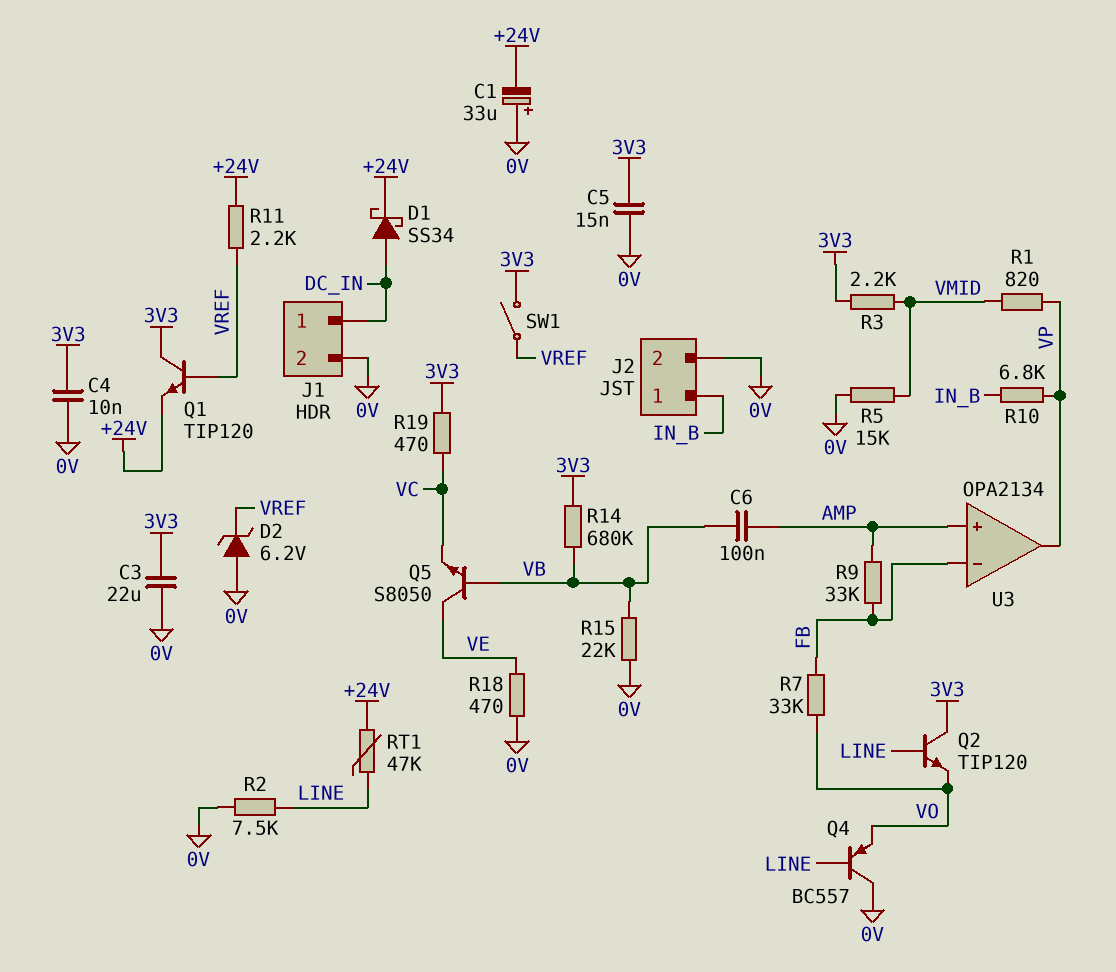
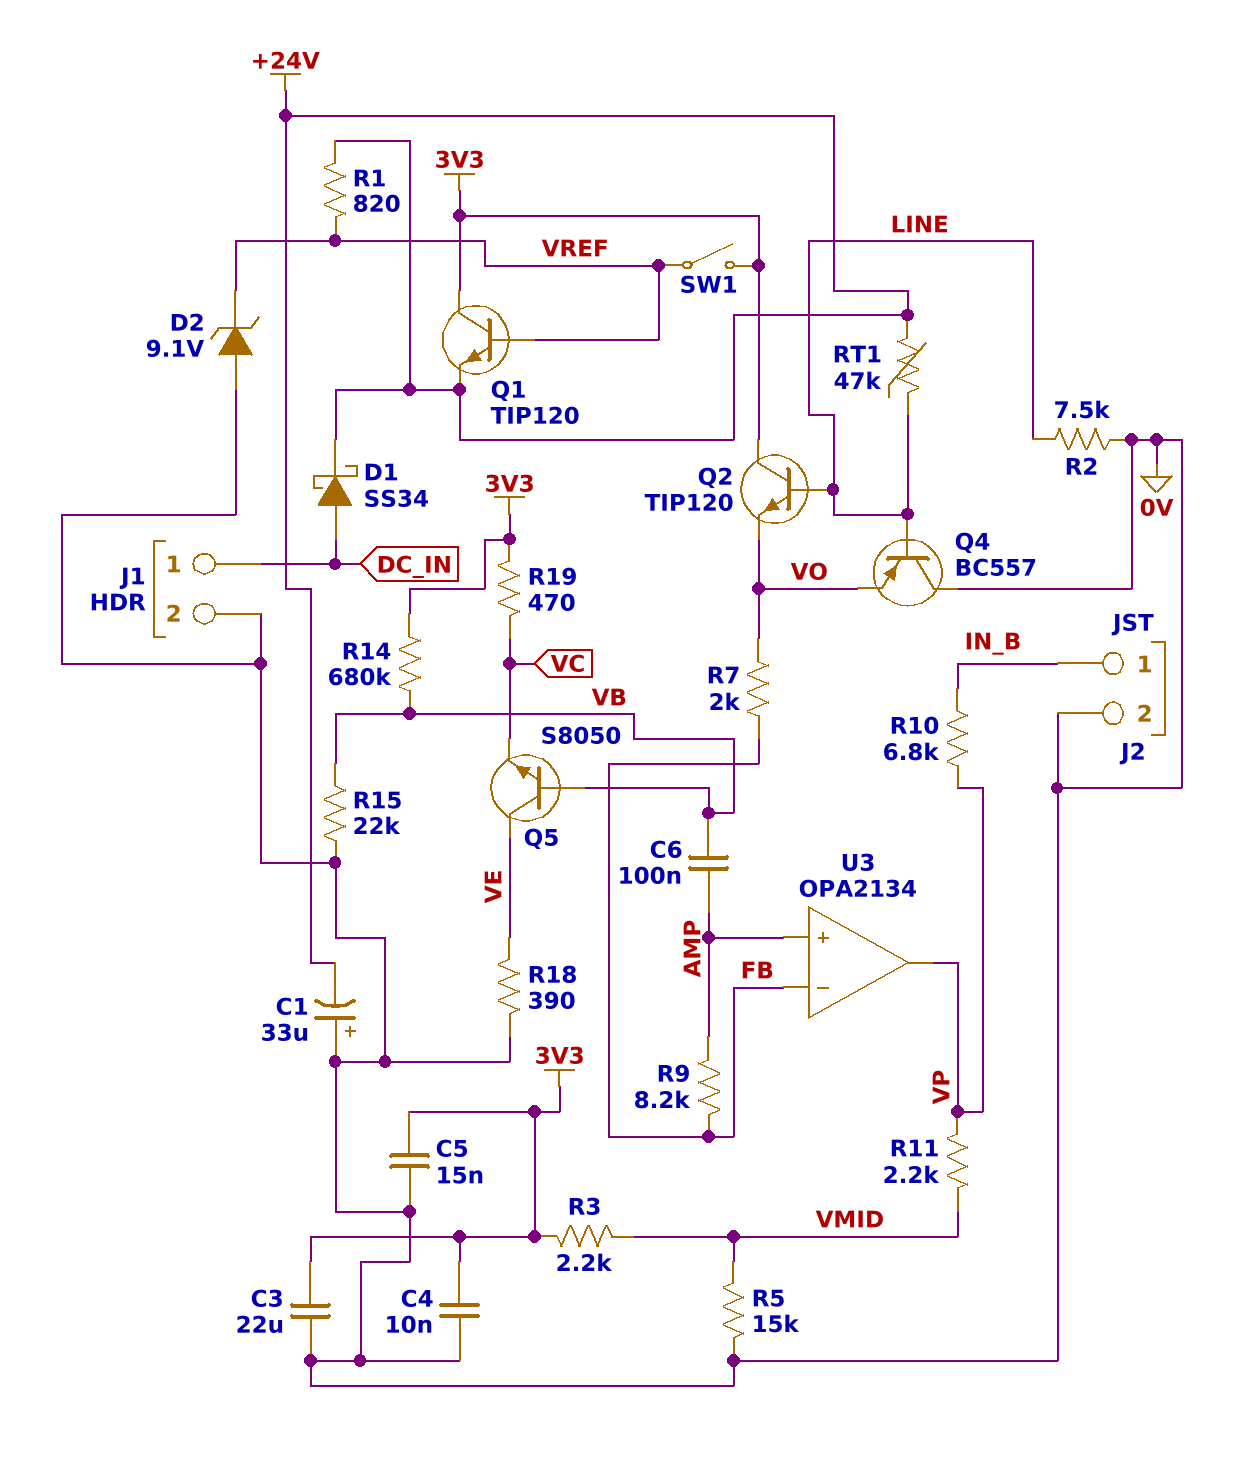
D2: zener 6.2V (A 0V, K VREF) -> zener 9.1V (A 0V, K VREF)
R1: 820 (VMID, VP) -> 820 (+24V, VREF)
R7: 33k (FB, VO) -> 2k (FB, VO)
R9: 33k (AMP, FB) -> 8.2k (AMP, FB)
R11: 2.2k (+24V, VREF) -> 2.2k (VMID, VP)
R18: 470 (0V, VE) -> 390 (0V, VE)

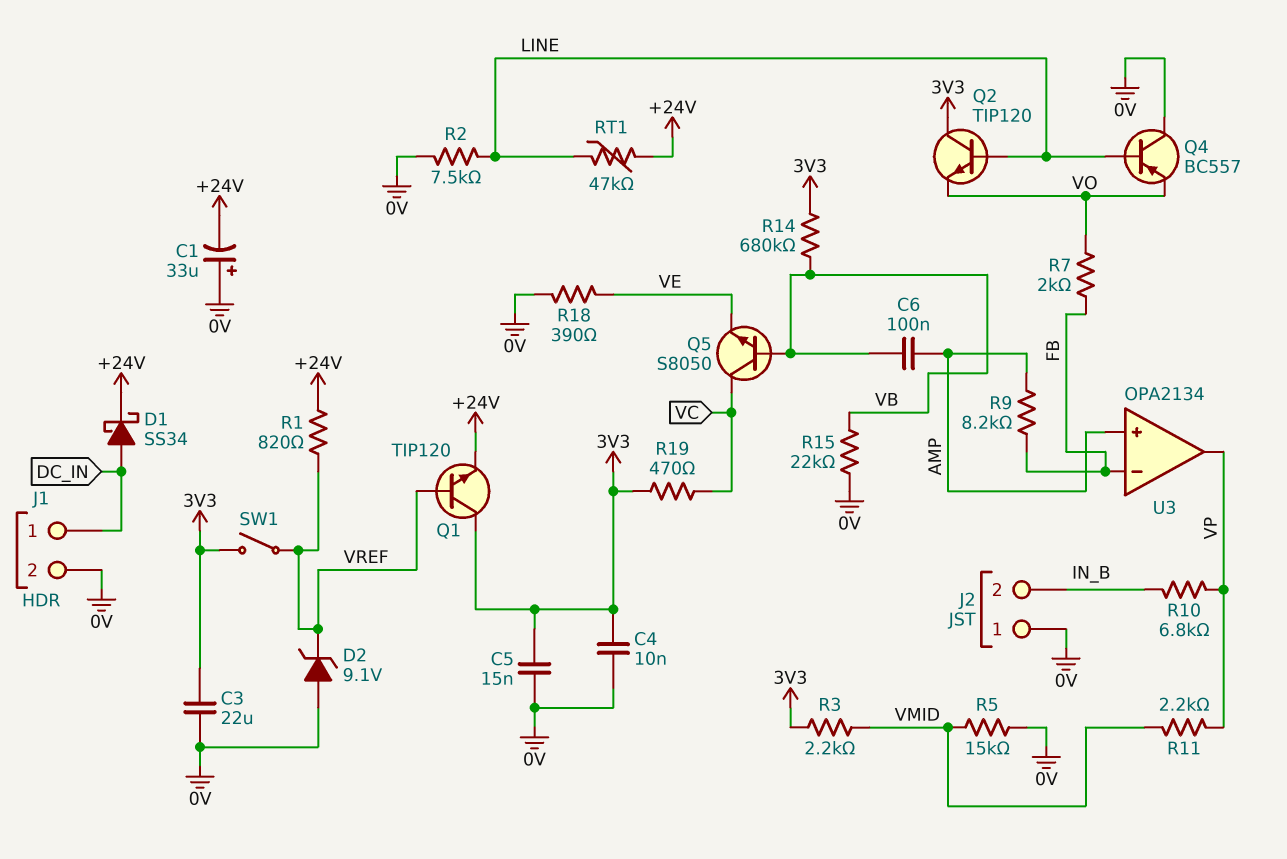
J2 pin 1: IN_B -> 0V
J2 pin 2: 0V -> IN_B
Q5: NPN S8050 (B VB, C VE, E VC) -> NPN S8050 (B VB, C VC, E VE)

